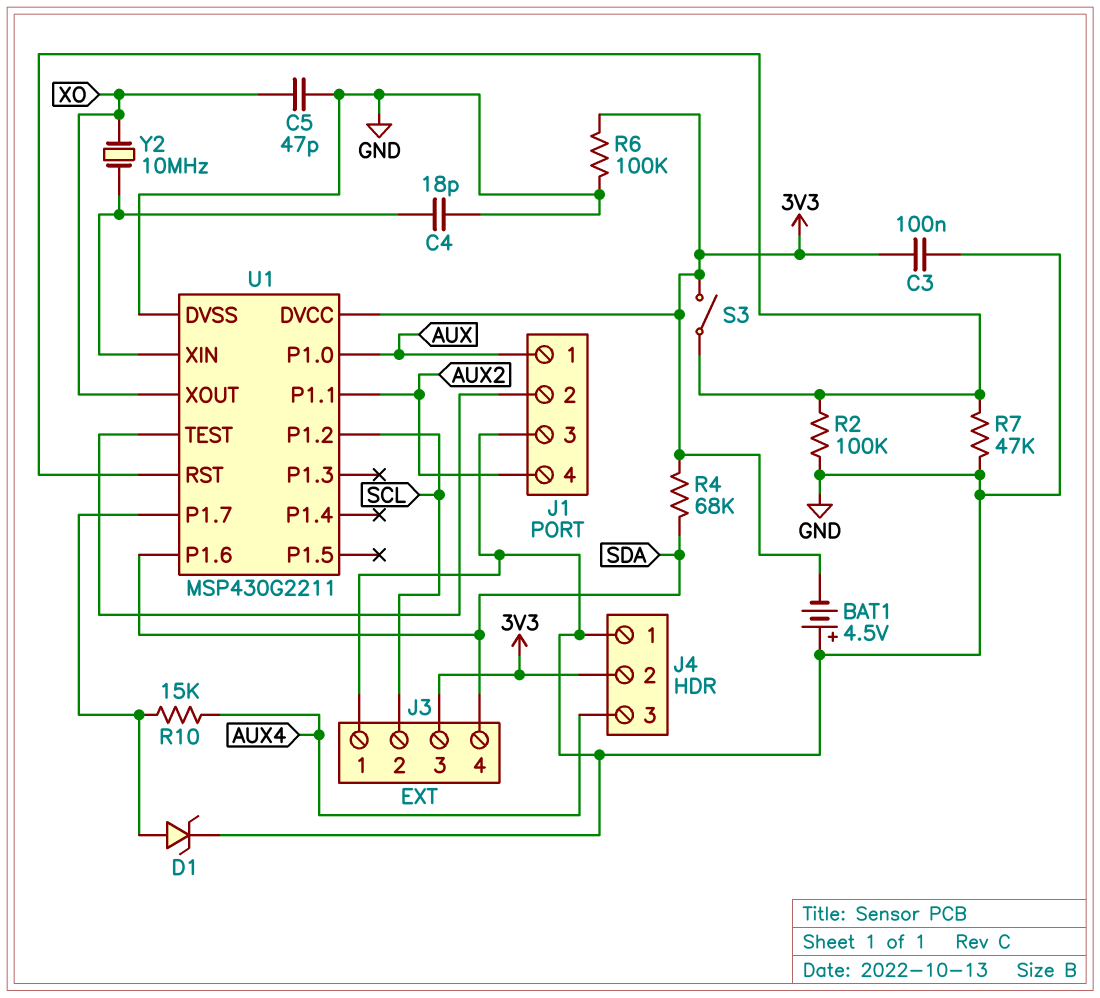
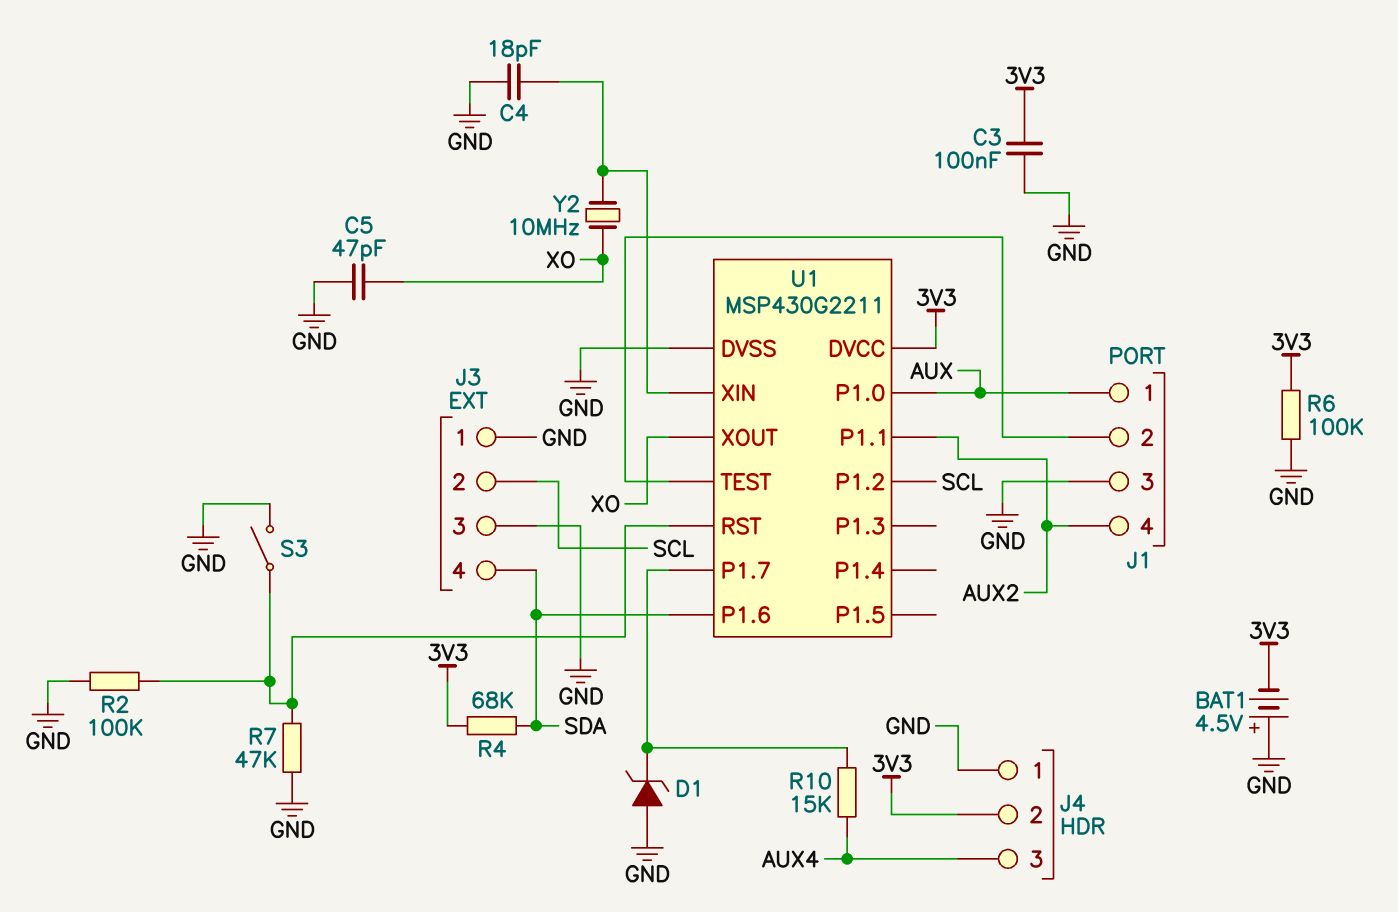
D1: zener (A U1/P1.7, K GND) -> zener (A GND, K U1/P1.7)
J3 pin 3: 3V3 -> GND
S3: switch (3V3, U1/RST) -> switch (GND, U1/RST)

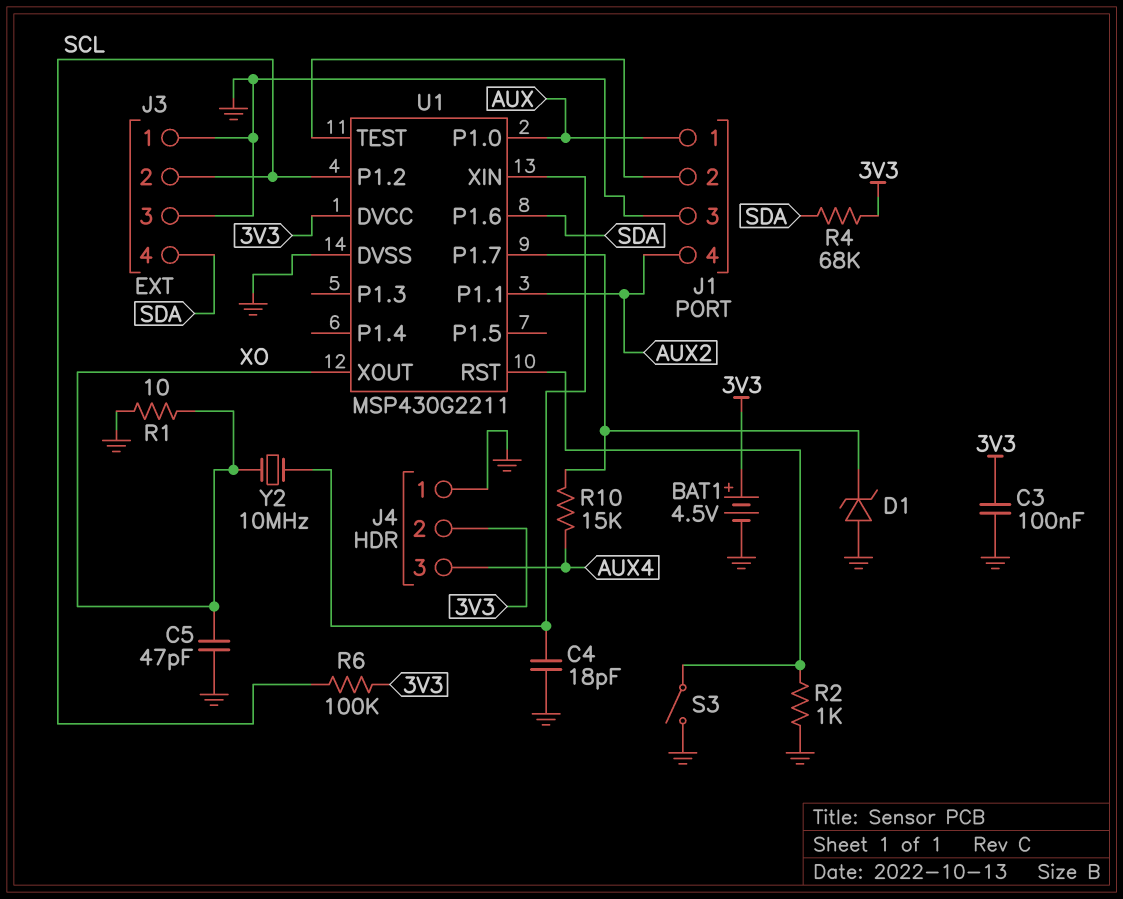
BAT1: 4.5V (plus GND, minus 3V3) -> 4.5V (plus 3V3, minus GND)
R1: none -> 10 (GND, XO)
R2: 100k (GND, U1/RST) -> 1k (GND, U1/RST)
R6: 100k (3V3, GND) -> 100k (3V3, SCL)
R7: 47k (GND, U1/RST) -> none

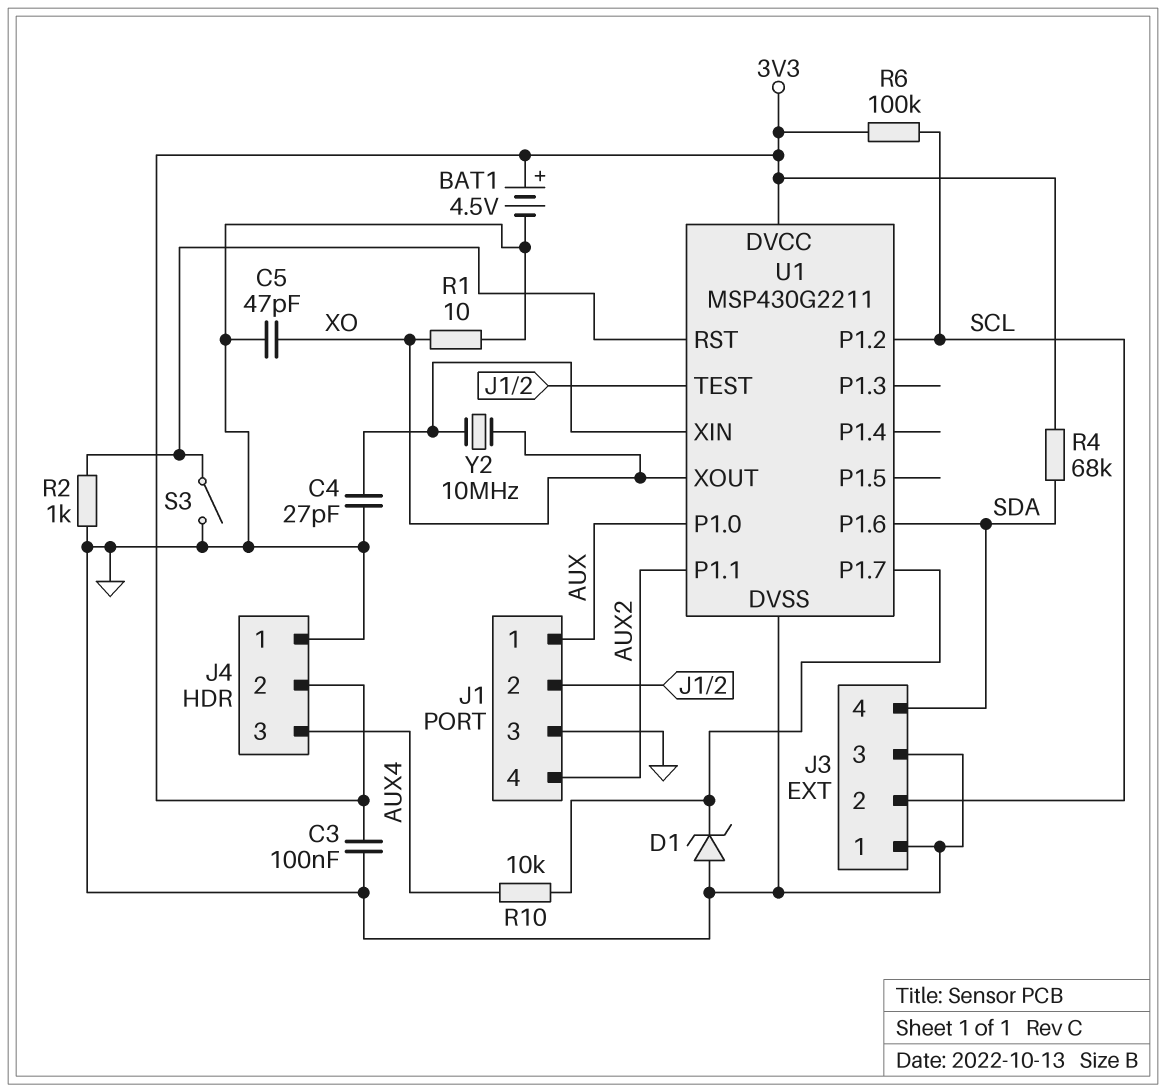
C4: 18pF (GND, U1/XIN) -> 27pF (GND, U1/XIN)
R10: 15k (AUX4, U1/P1.7) -> 10k (AUX4, U1/P1.7)

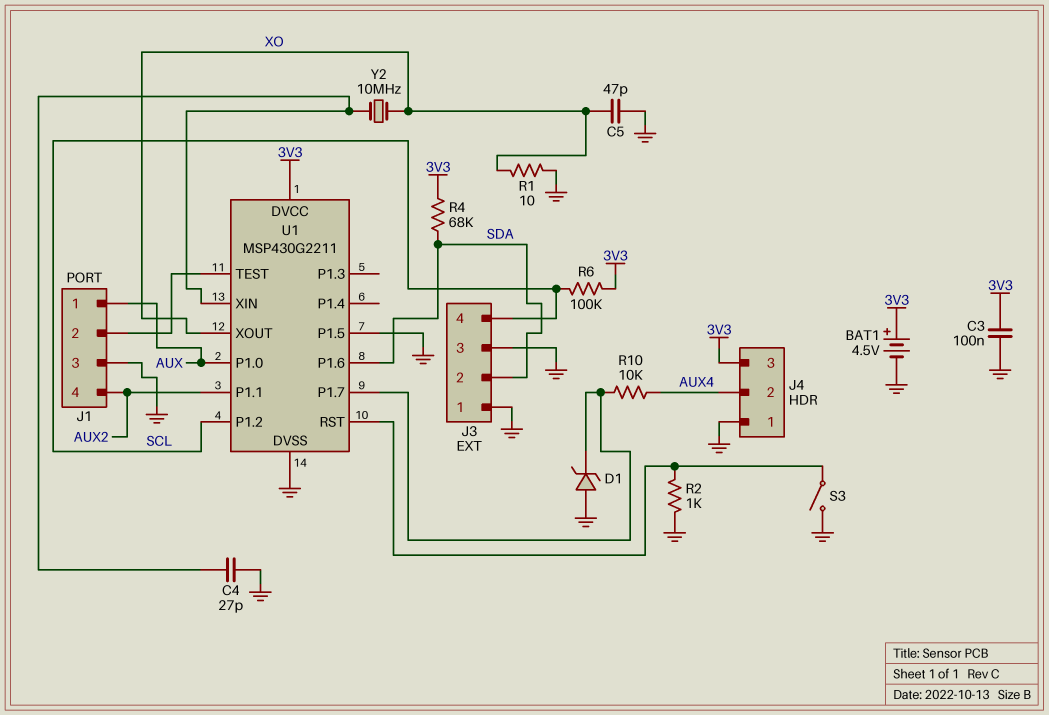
J3 pin 2: SCL -> SDA
J3 pin 4: SDA -> SCL
J4 pin 2: 3V3 -> AUX4
J4 pin 3: AUX4 -> 3V3
U1 pin P1.5: none -> GND

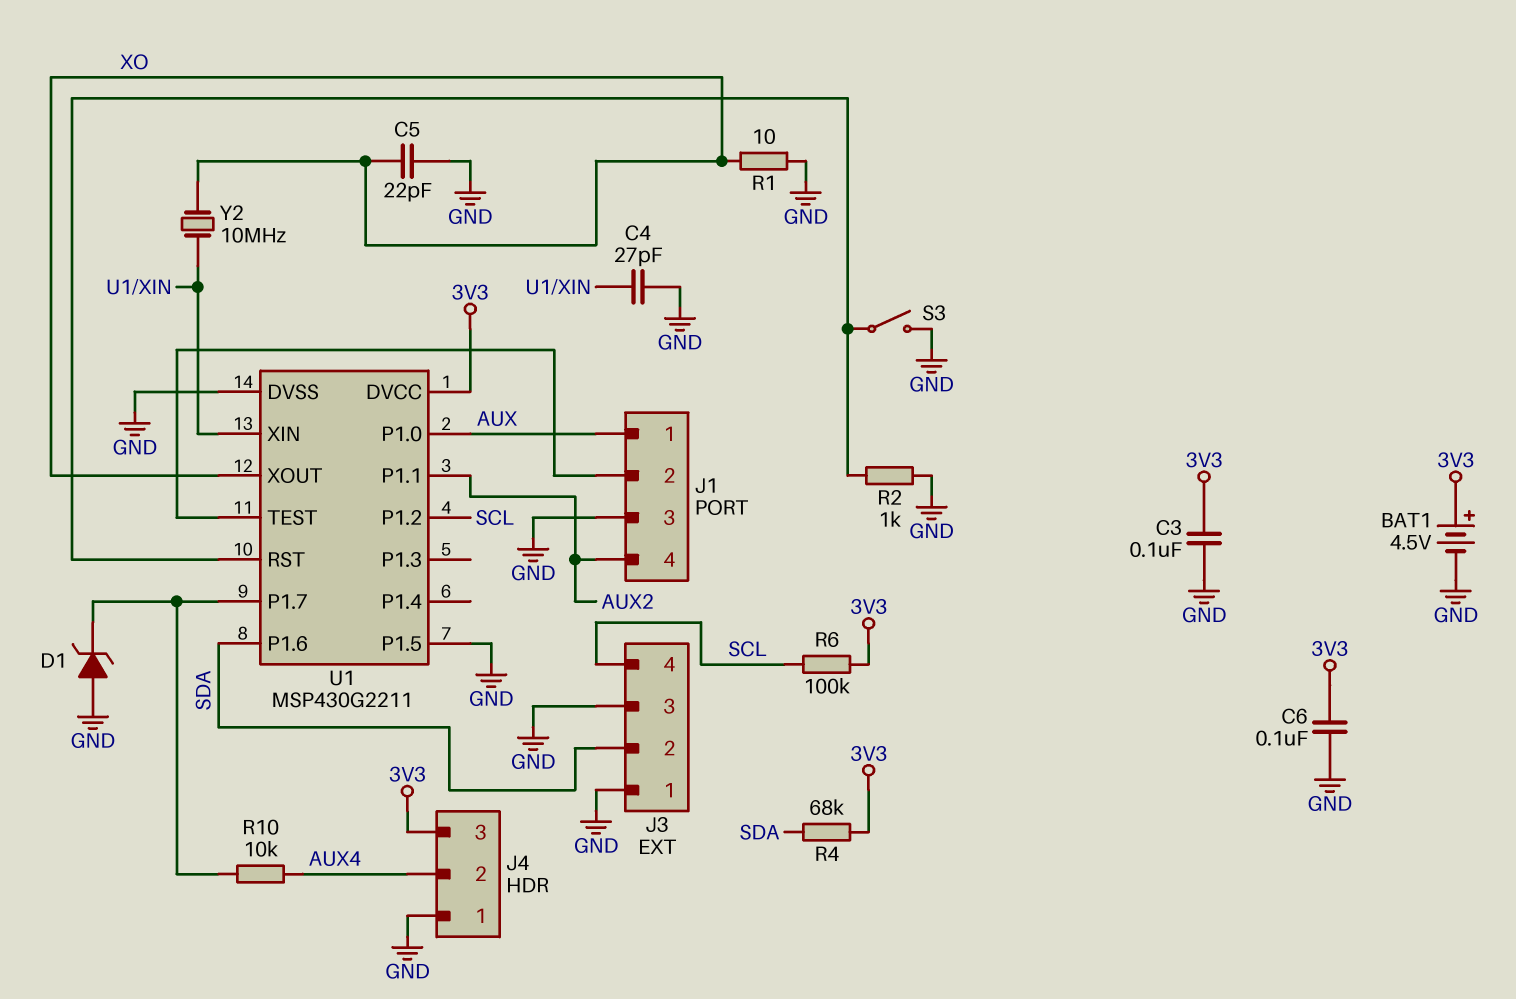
C5: 47pF (GND, XO) -> 22pF (GND, XO)
C6: none -> 100nF (3V3, GND)

